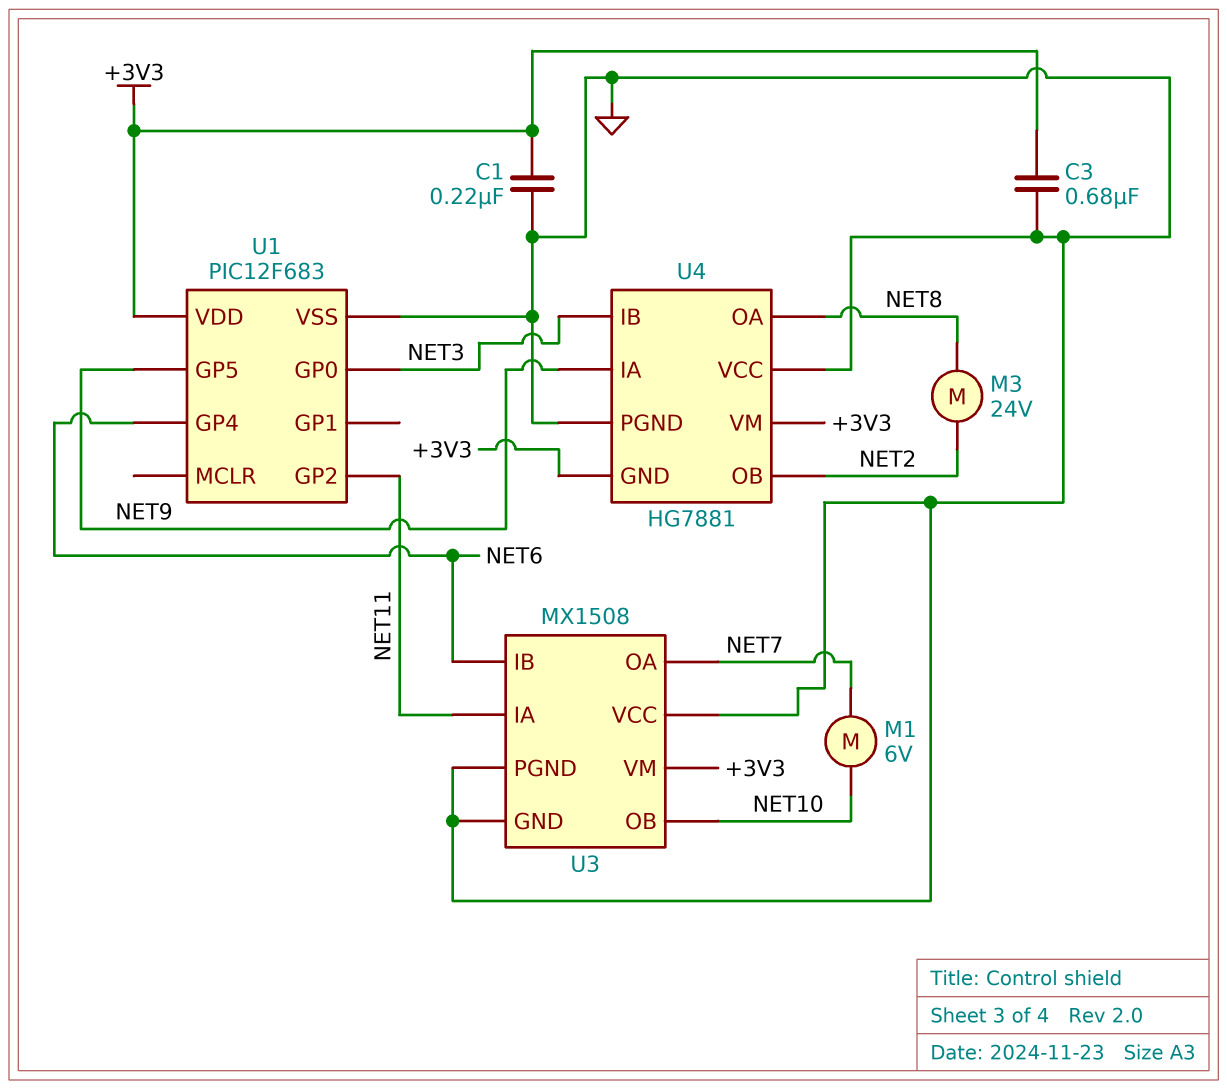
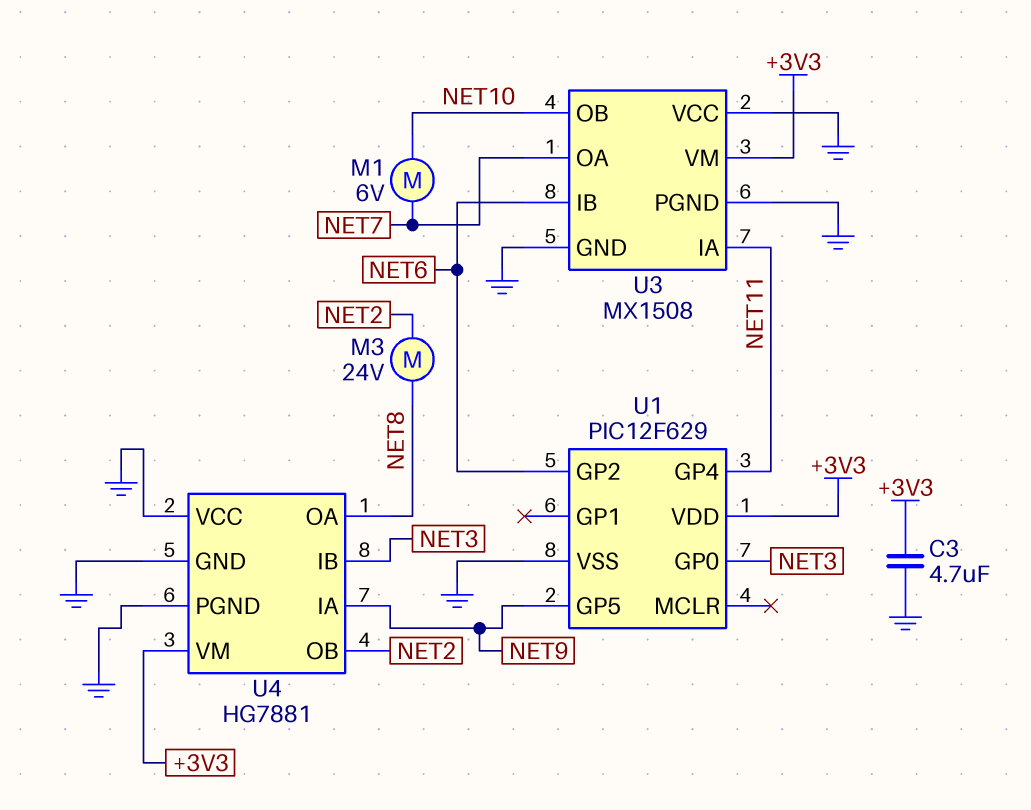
C1: 220nF (+3V3, GND) -> none
C3: 680nF (+3V3, GND) -> 4.7uF (+3V3, GND)
U1: PIC12F683 -> PIC12F629
U1 pin GP2: NET11 -> NET6
U1 pin GP4: NET6 -> NET11
U4 pin GND: +3V3 -> GND

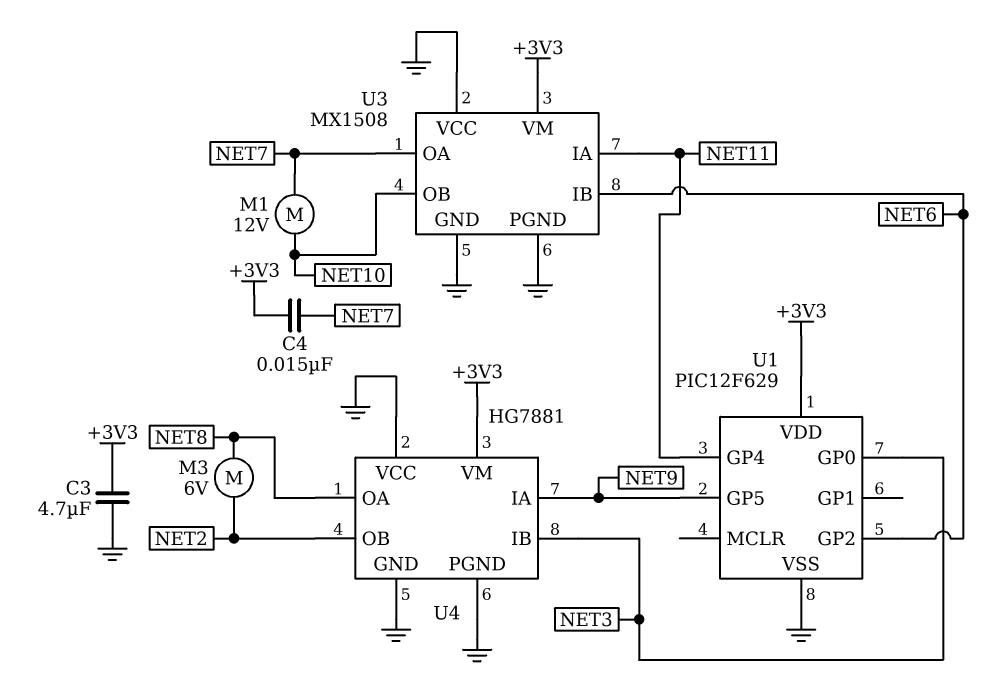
C4: none -> 15nF (+3V3, NET7)
M1: motor 6V (NET7, NET10) -> motor 12V (NET7, NET10)
M3: motor 24V (NET2, NET8) -> motor 6V (NET2, NET8)

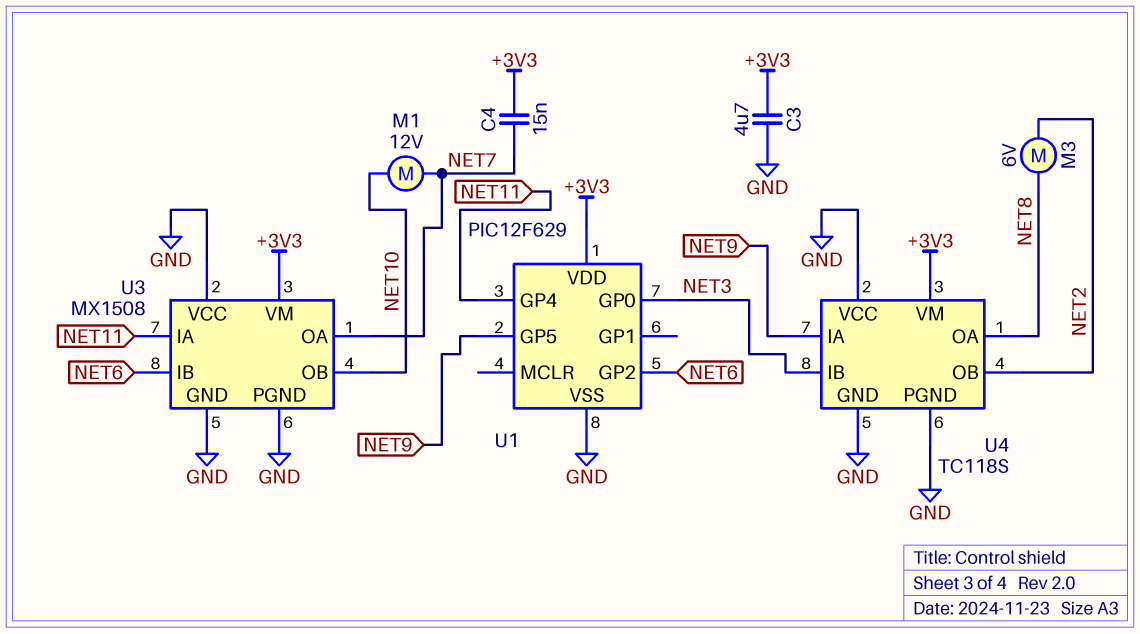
U4: HG7881 -> TC118S

